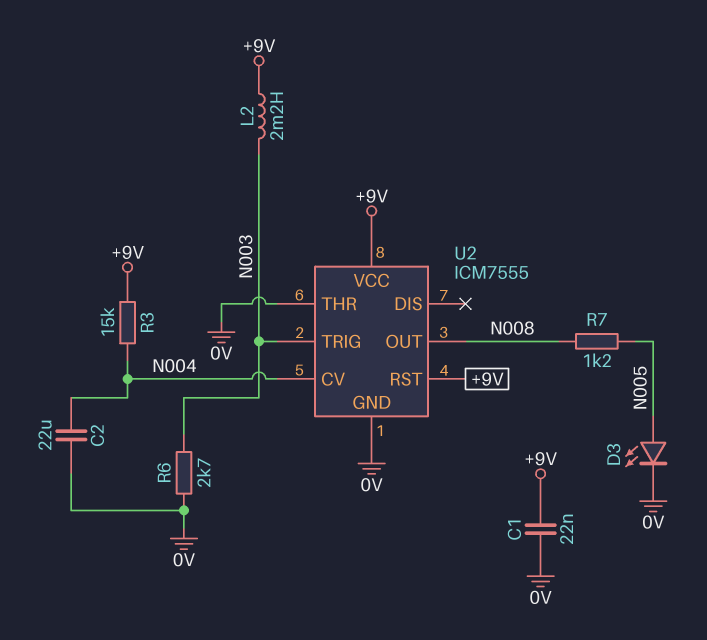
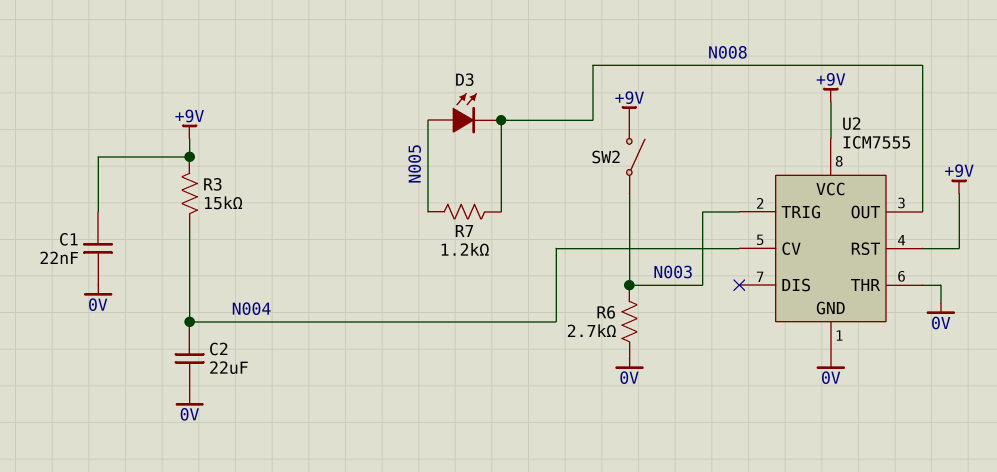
D3: LED (A N005, K 0V) -> LED (A N005, K N008)
L2: 2.2mH (+9V, N003) -> none
SW2: none -> switch (+9V, N003)

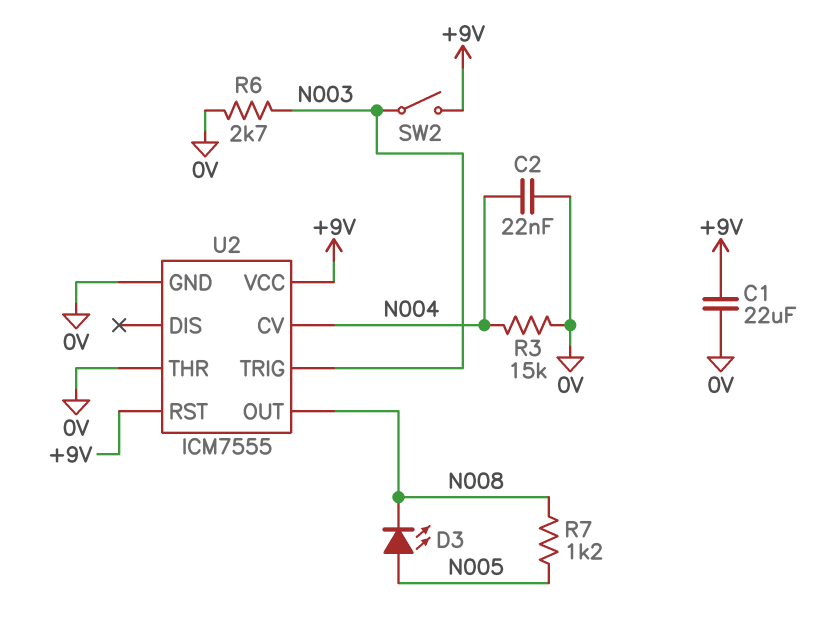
C1: 22nF (+9V, 0V) -> 22uF (+9V, 0V)
C2: 22uF (0V, N004) -> 22nF (0V, N004)
R3: 15k (+9V, N004) -> 15k (0V, N004)

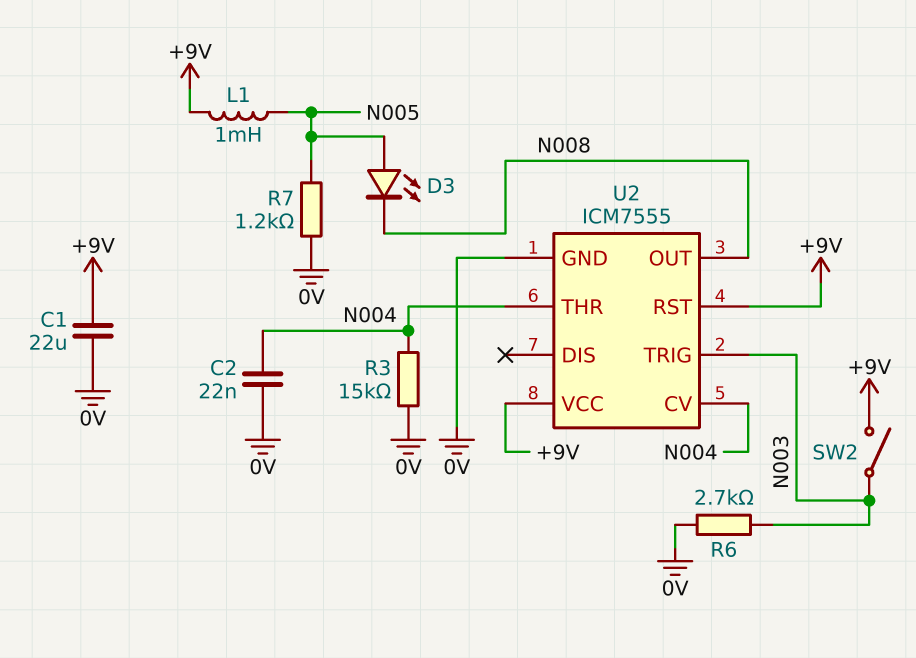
L1: none -> 1mH (+9V, N005)
R7: 1.2k (N005, N008) -> 1.2k (0V, N005)
U2 pin THR: 0V -> N004

